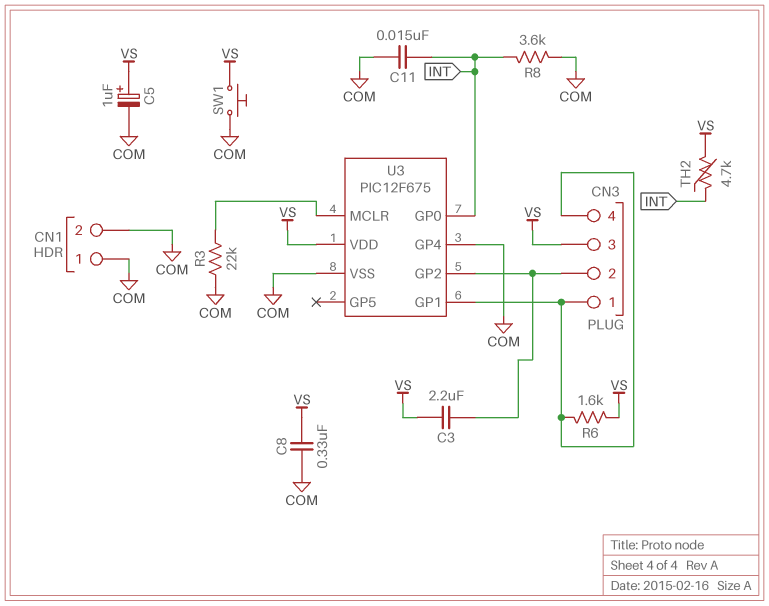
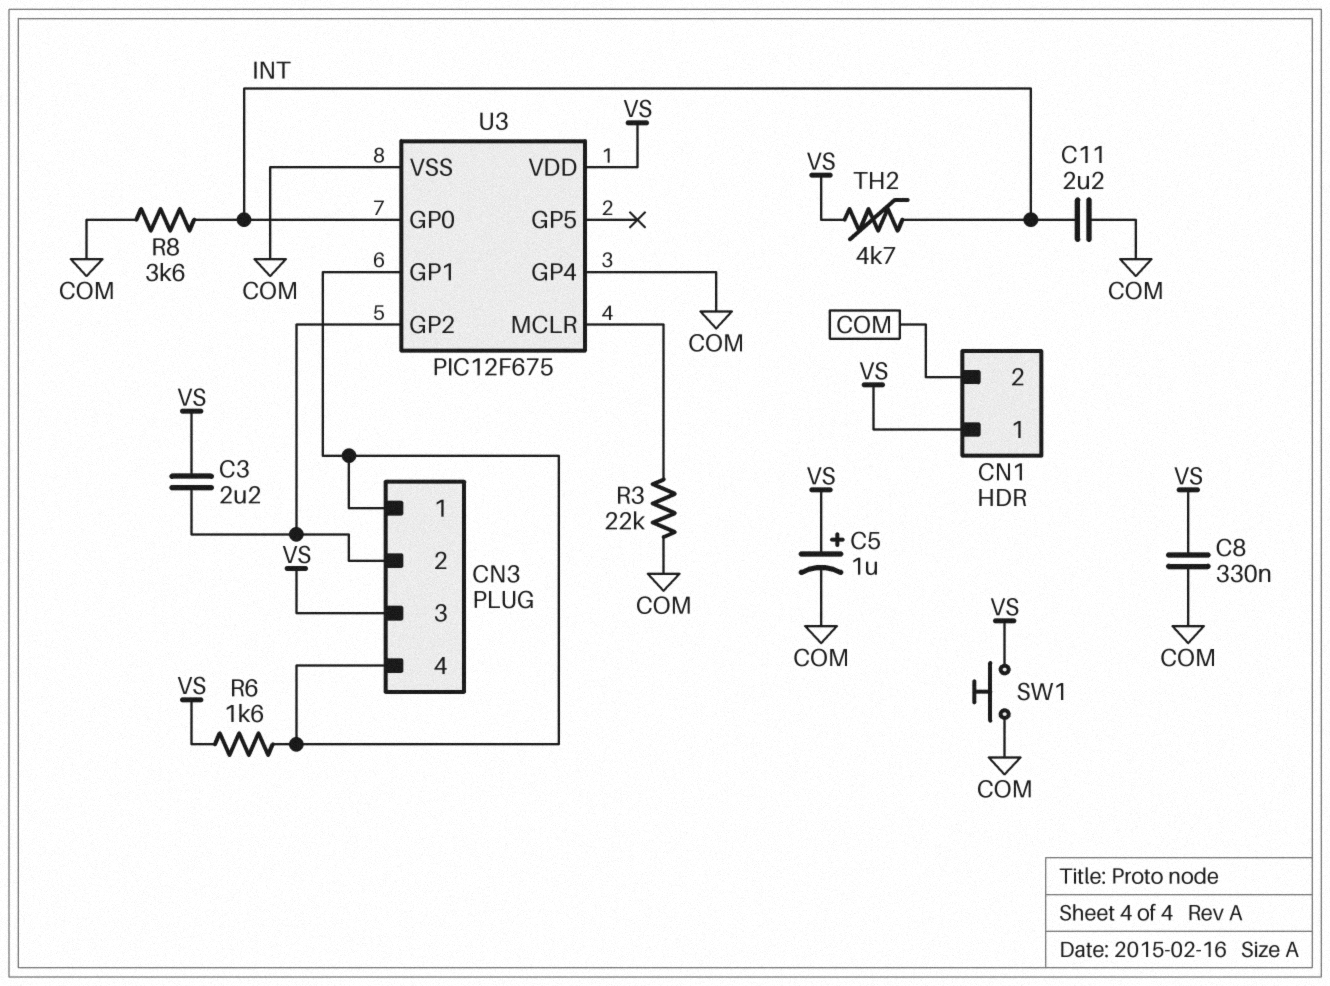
C11: 15nF (COM, INT) -> 2.2uF (COM, INT)
CN1 pin 1: COM -> VS

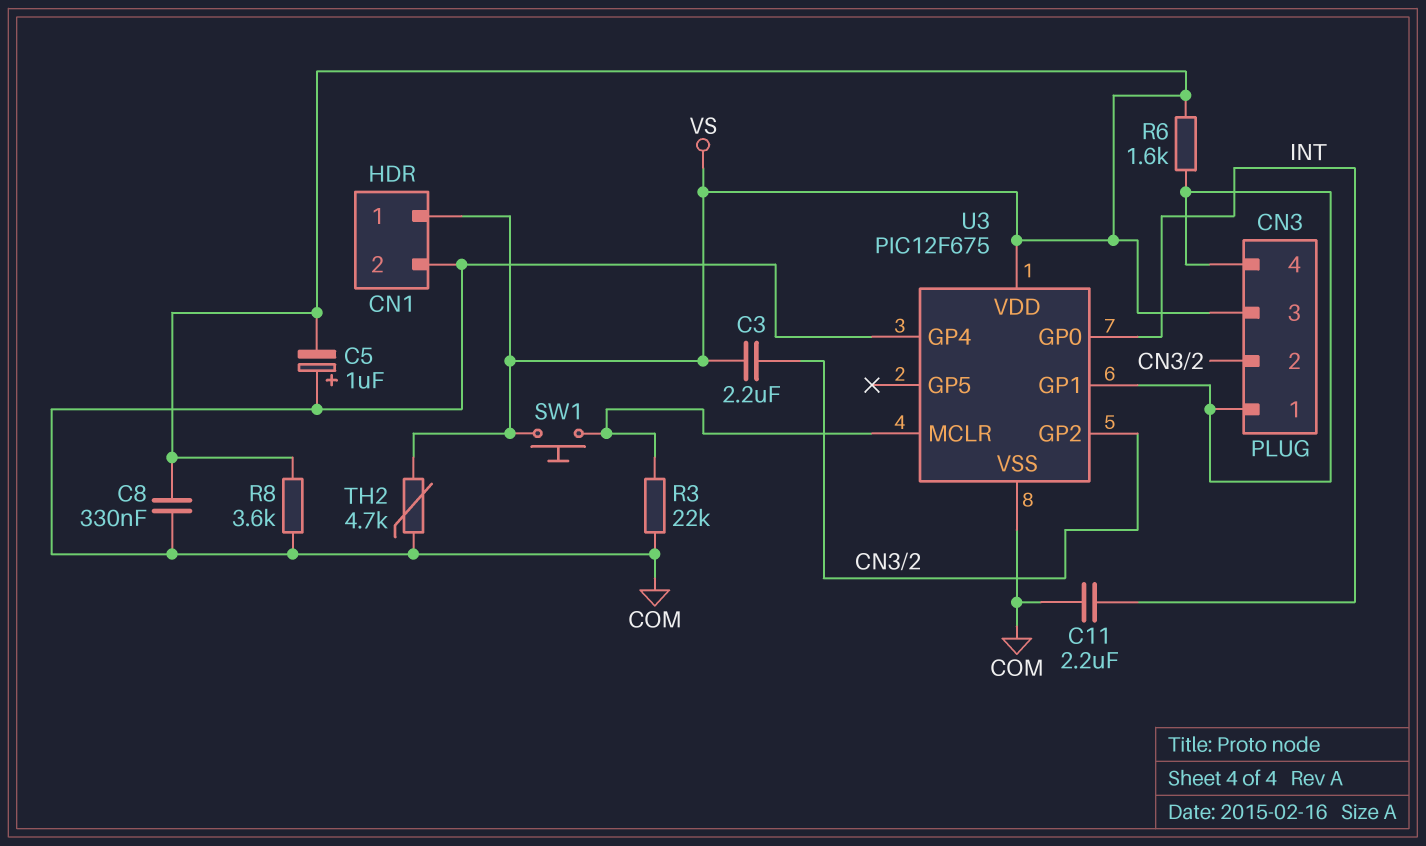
C5: 1uF (plus VS, minus COM) -> 1uF (plus COM, minus VS)
R8: 3.6k (COM, INT) -> 3.6k (COM, VS)
SW1: button (COM, VS) -> button (U3/MCLR, VS)
TH2: 4.7k (INT, VS) -> 4.7k (COM, VS)

